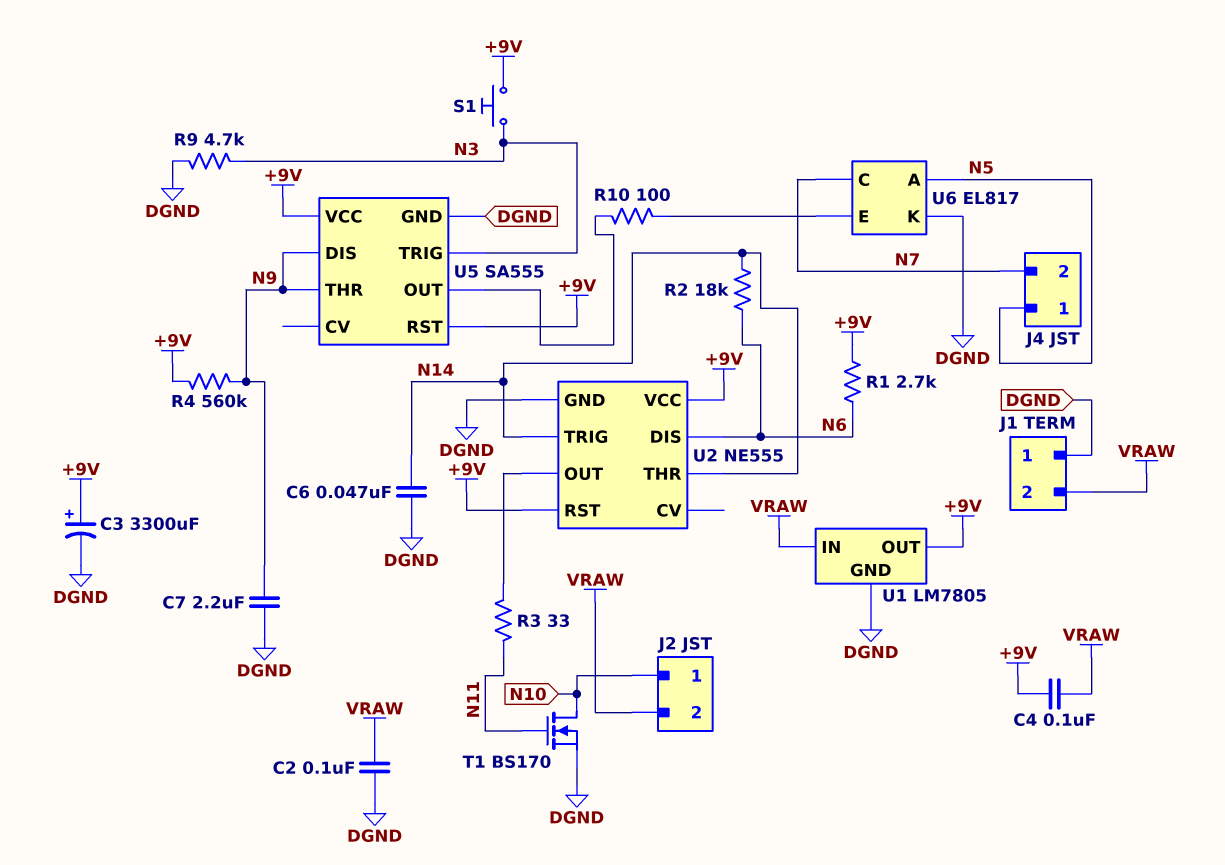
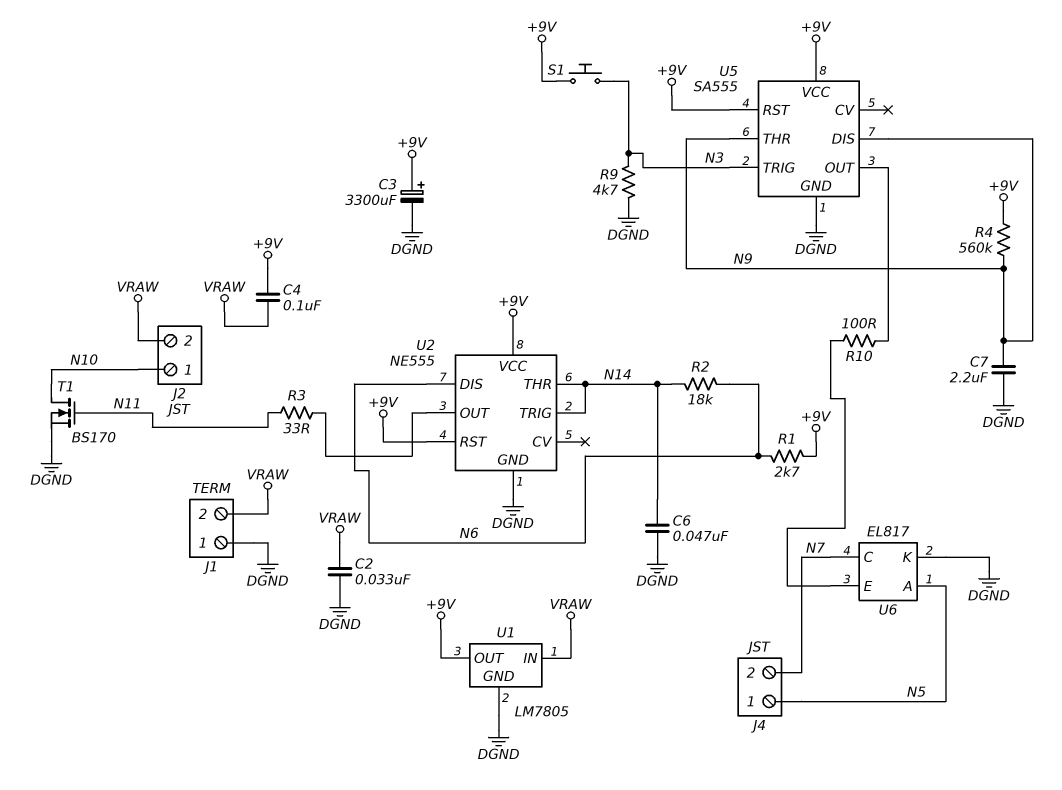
C2: 100nF (DGND, VRAW) -> 33nF (DGND, VRAW)

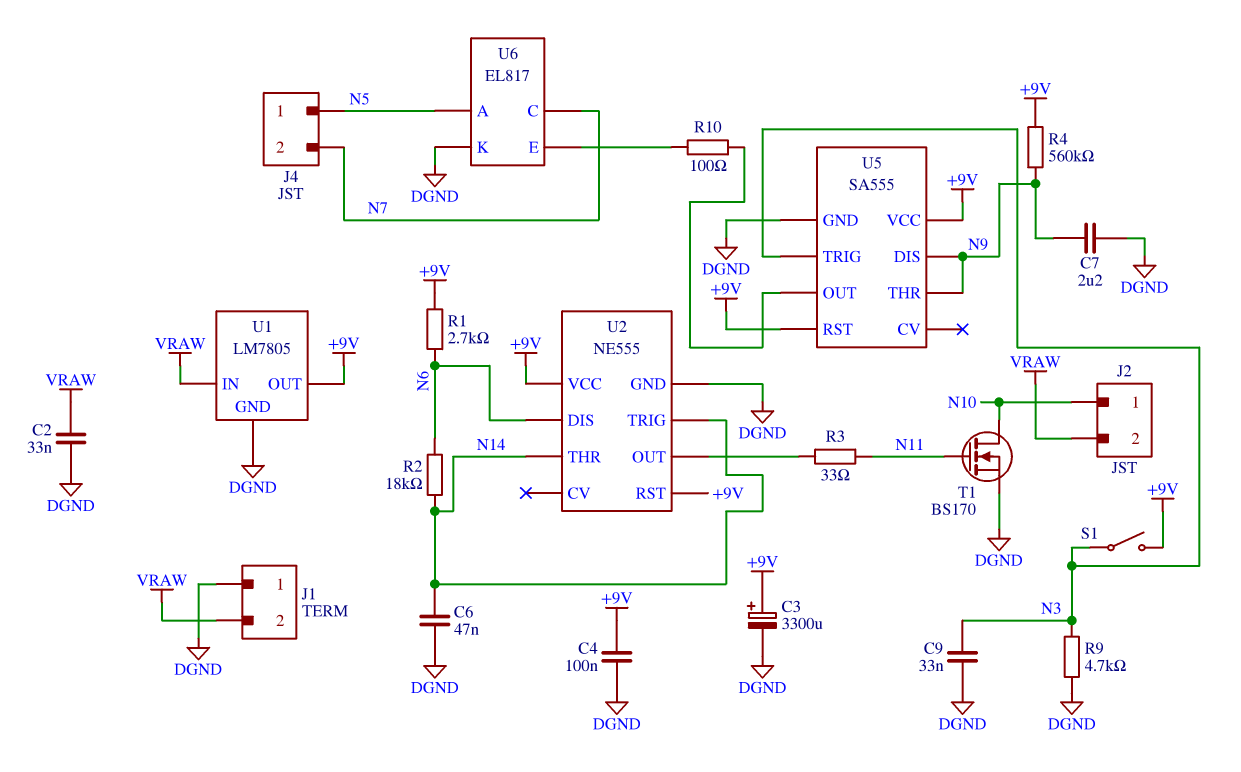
C4: 100nF (+9V, VRAW) -> 100nF (+9V, DGND)
C9: none -> 33nF (DGND, N3)
S1: button (+9V, N3) -> switch (+9V, N3)

